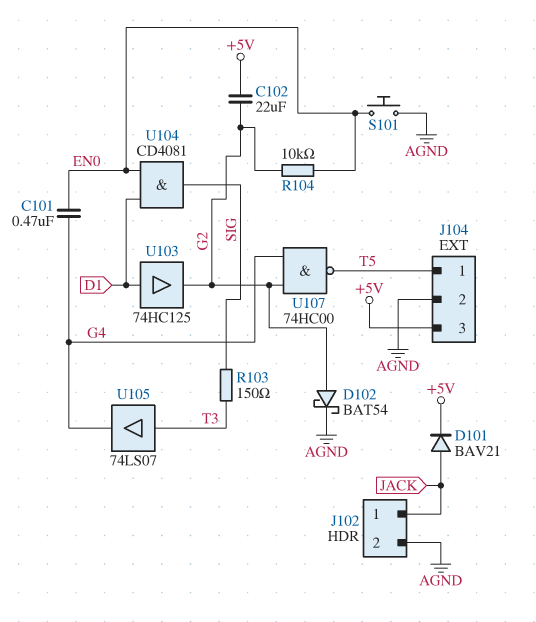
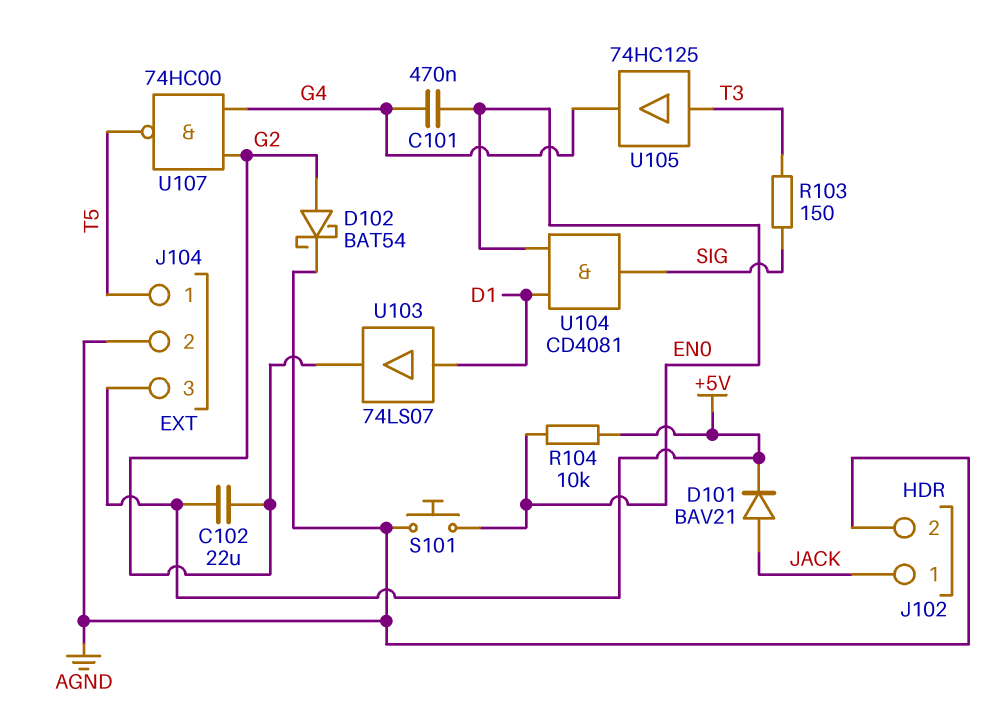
R104: 10k (EN0, G2) -> 10k (+5V, EN0)
U103: buffer 74HC125 (in D1, out G2) -> buffer 74LS07 (in D1, out G2)
U105: buffer 74LS07 (in T3, out G4) -> buffer 74HC125 (in T3, out G4)

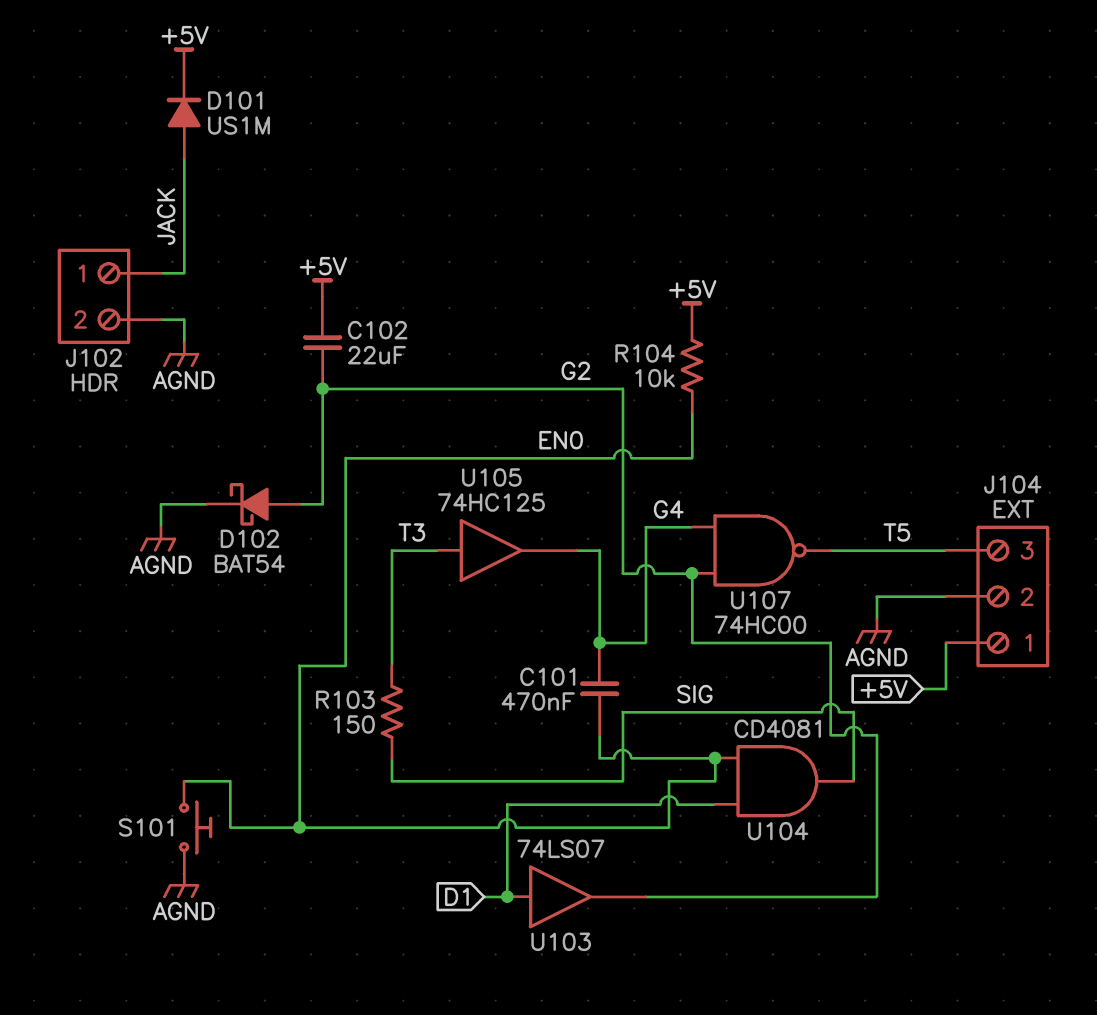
D101: diode BAV21 (A JACK, K +5V) -> diode US1M (A JACK, K +5V)
J104 pin 1: T5 -> +5V
J104 pin 3: +5V -> T5

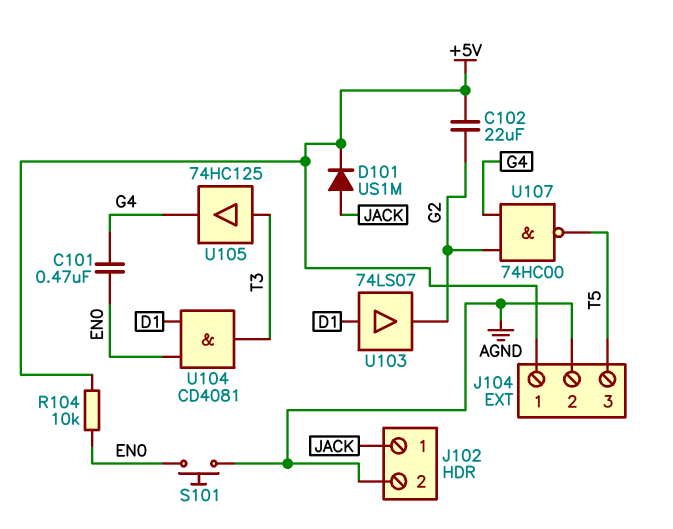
D102: schottky BAT54 (A G2, K AGND) -> none
R103: 150 (SIG, T3) -> none
U104: AND CD4081 (in D1, in EN0, out SIG) -> AND CD4081 (in D1, in EN0, out T3)

